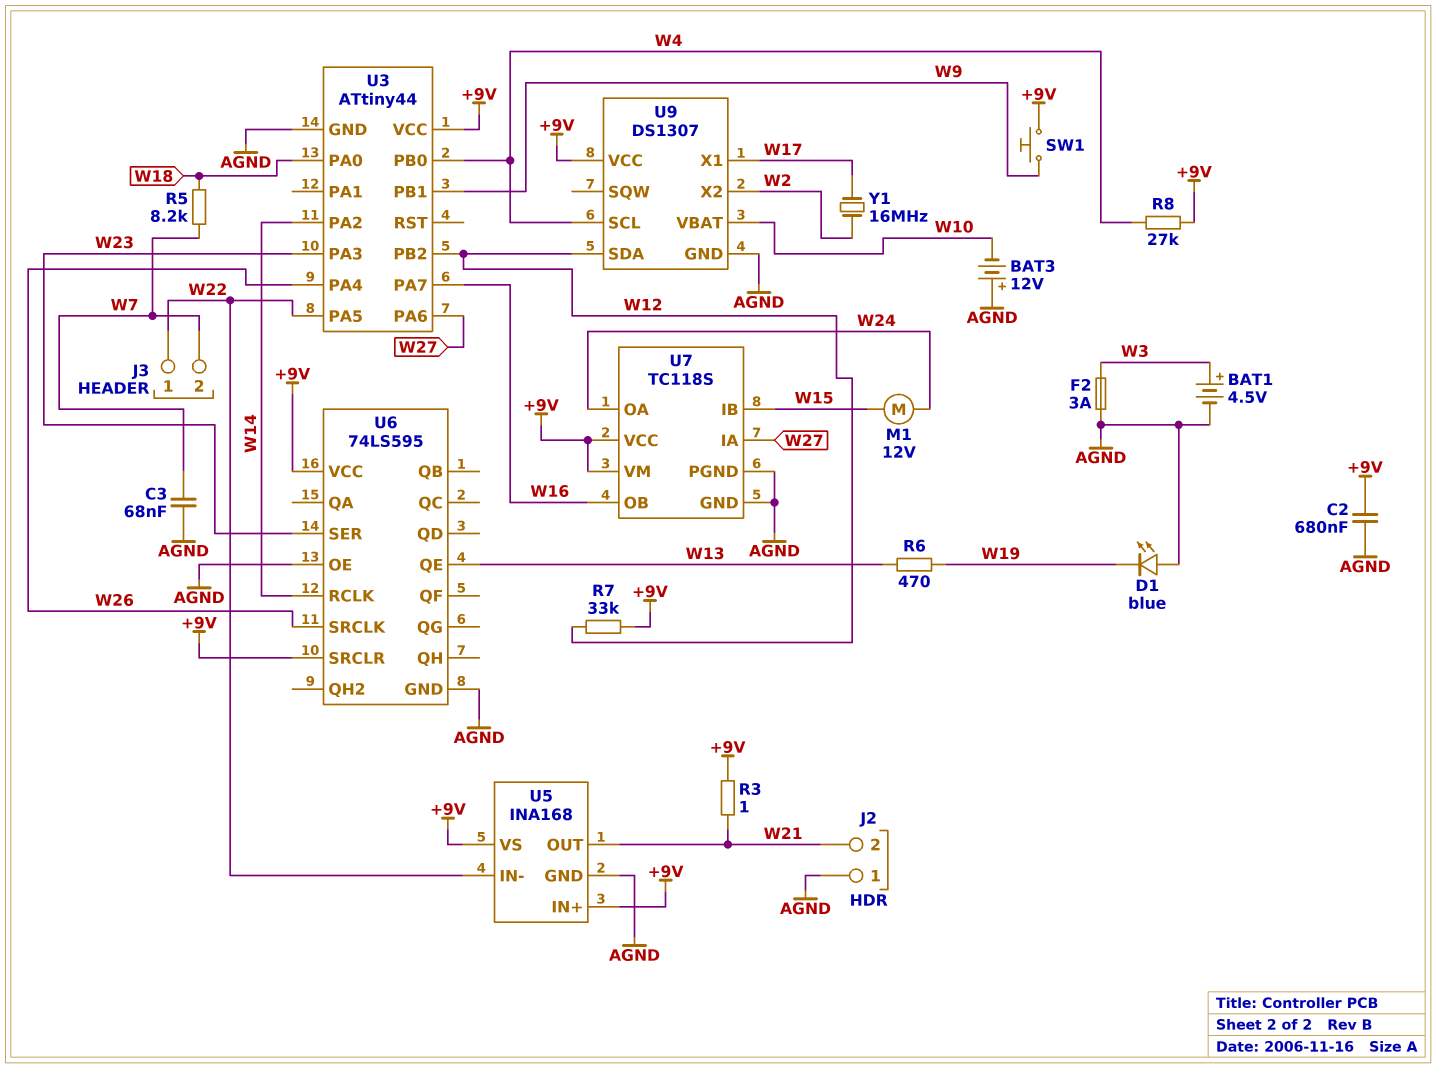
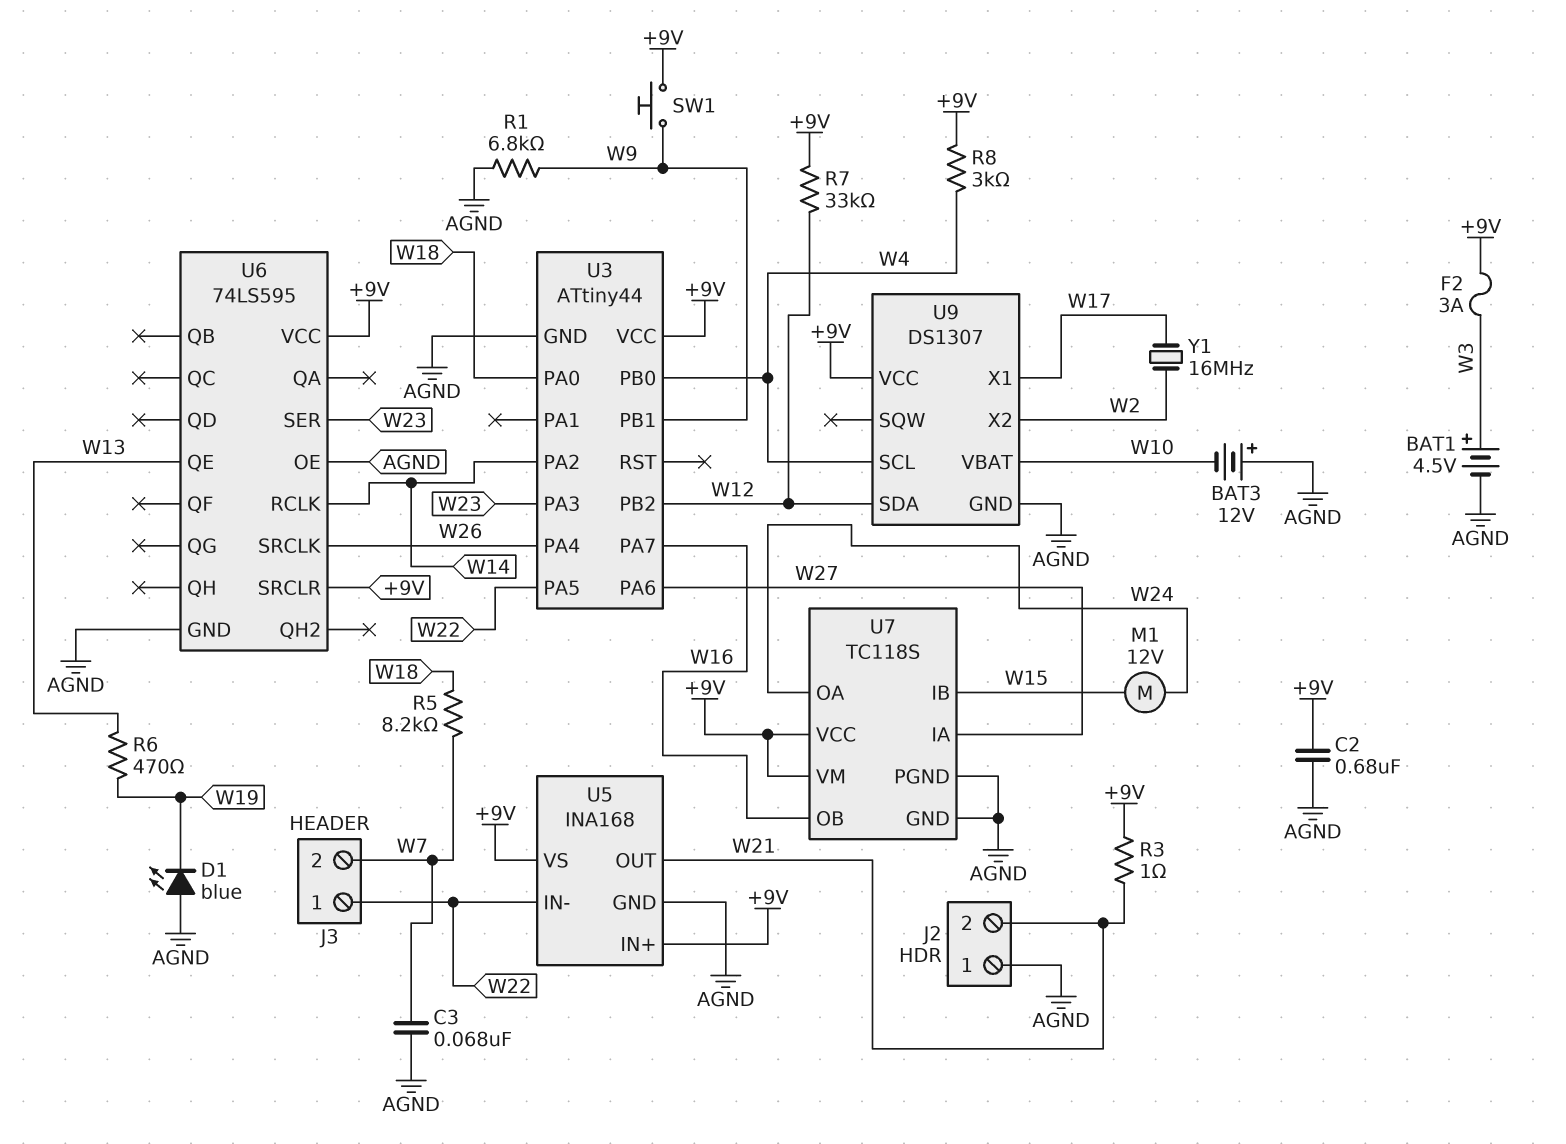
F2: 3A (AGND, W3) -> 3A (+9V, W3)
R1: none -> 6.8k (AGND, W9)
R8: 27k (+9V, W4) -> 3k (+9V, W4)

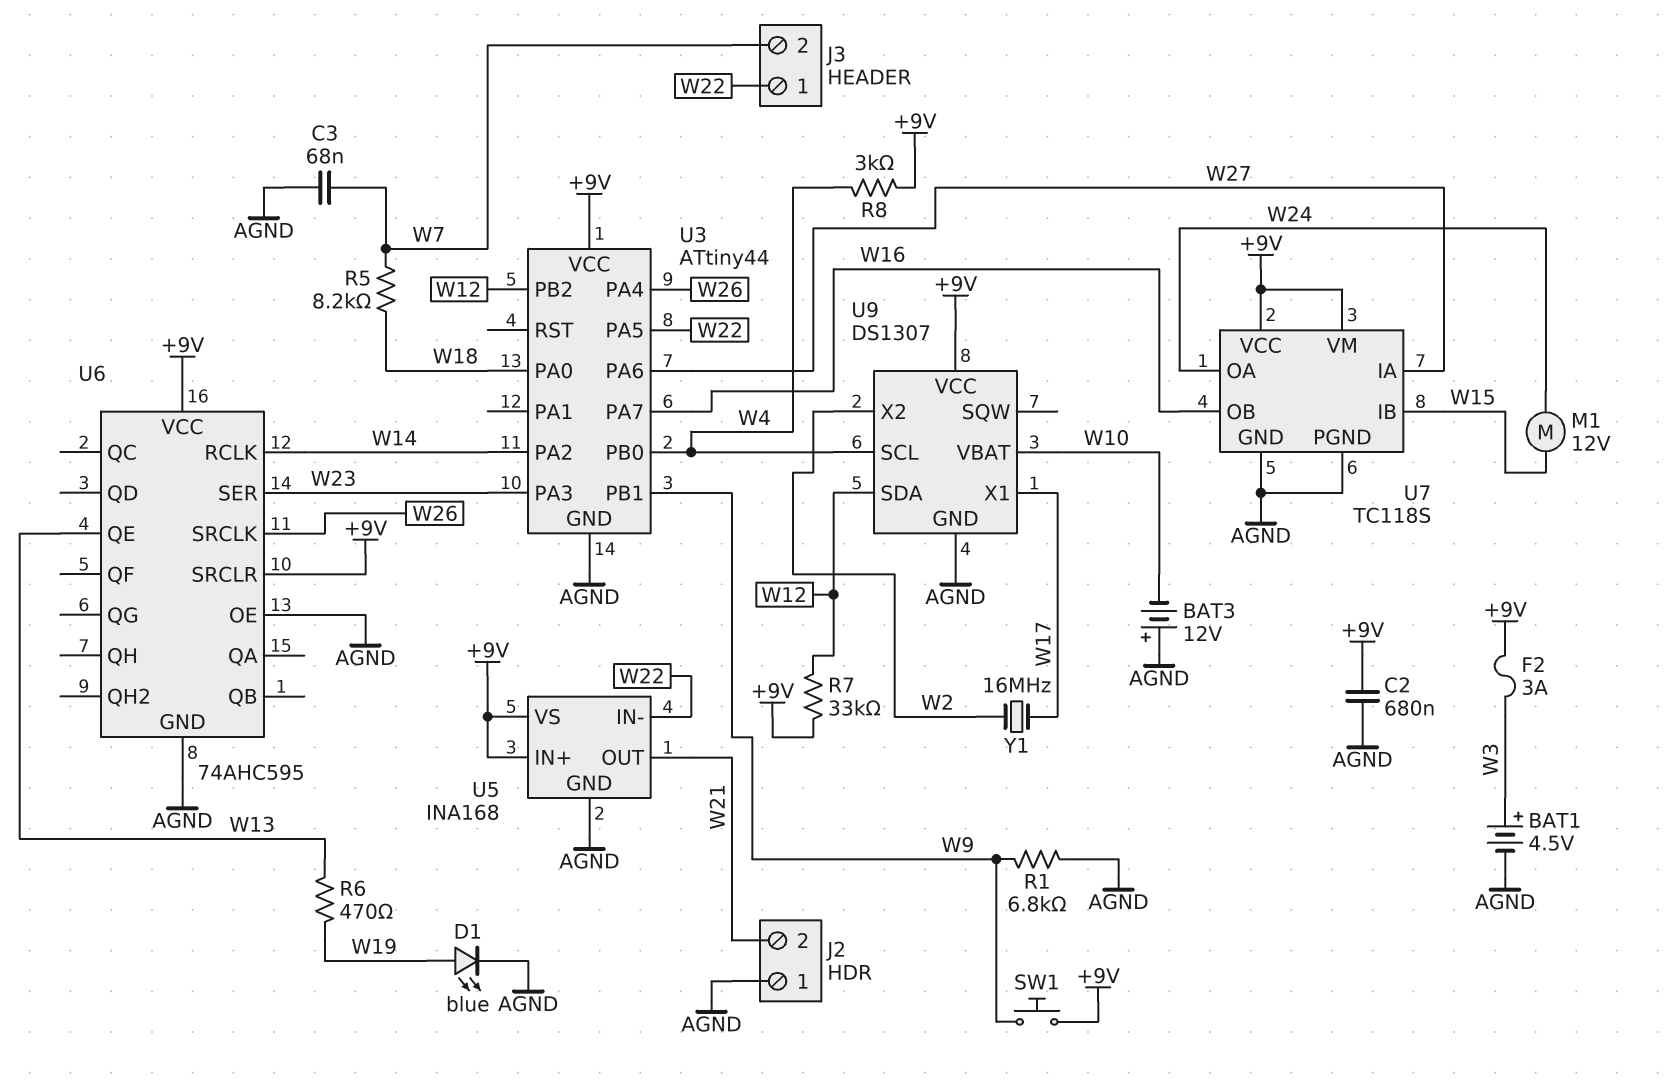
D1: LED blue (A AGND, K W19) -> LED blue (A W19, K AGND)
R3: 1 (+9V, W21) -> none
U6: 74LS595 -> 74AHC595

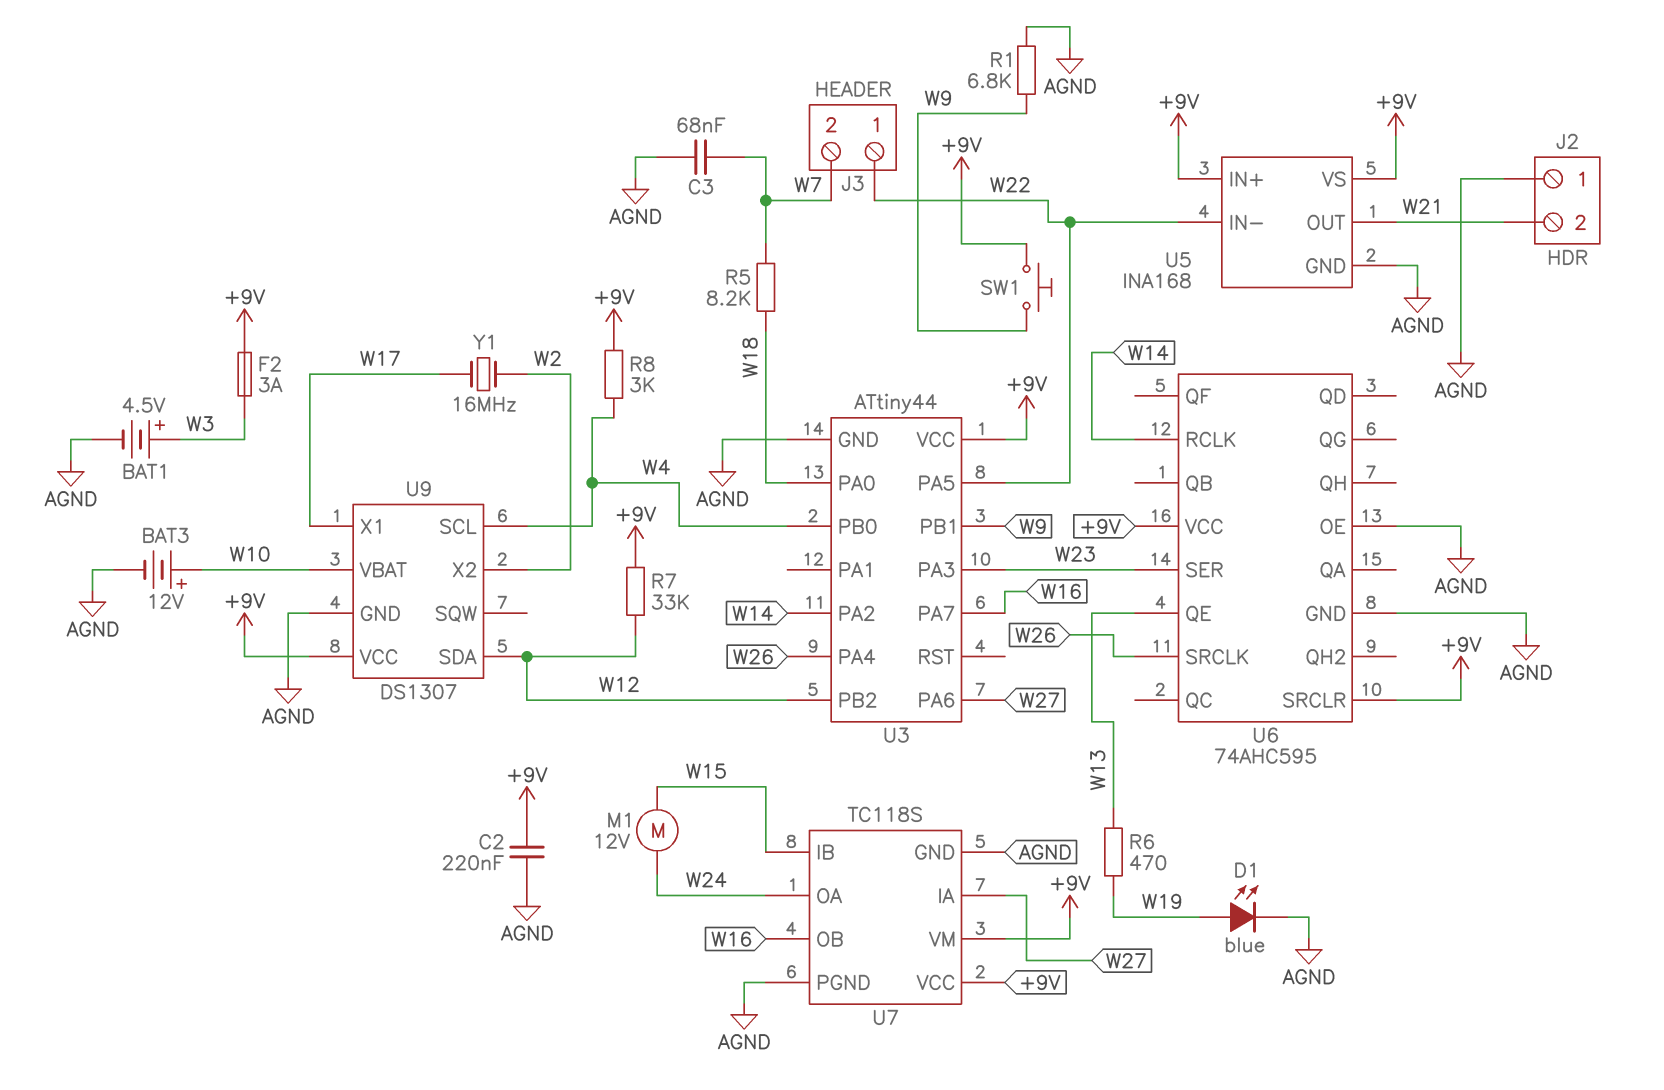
BAT3: 12V (plus AGND, minus W10) -> 12V (plus W10, minus AGND)
C2: 680nF (+9V, AGND) -> 220nF (+9V, AGND)

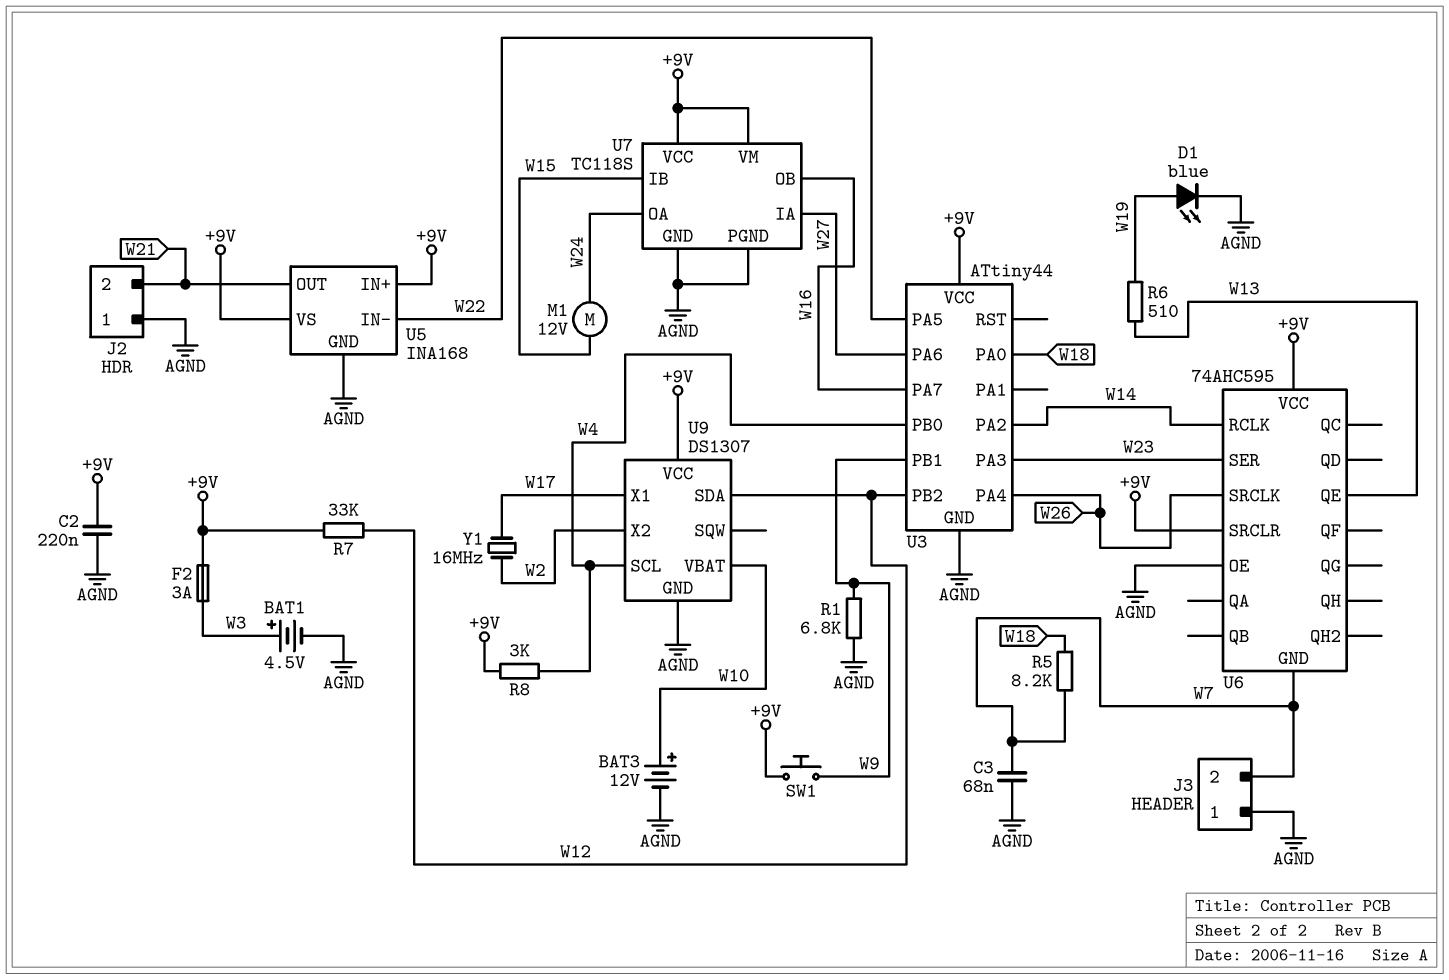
J3 pin 1: W22 -> AGND
R6: 470 (W13, W19) -> 510 (W13, W19)
U6 pin GND: AGND -> W7

